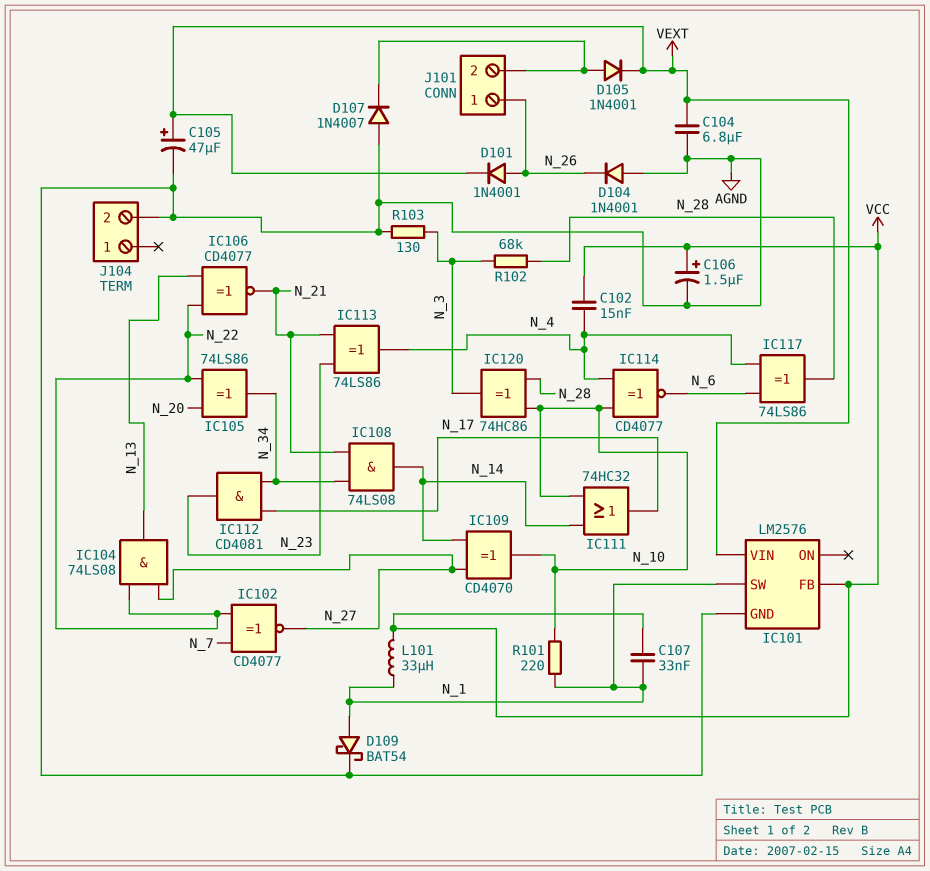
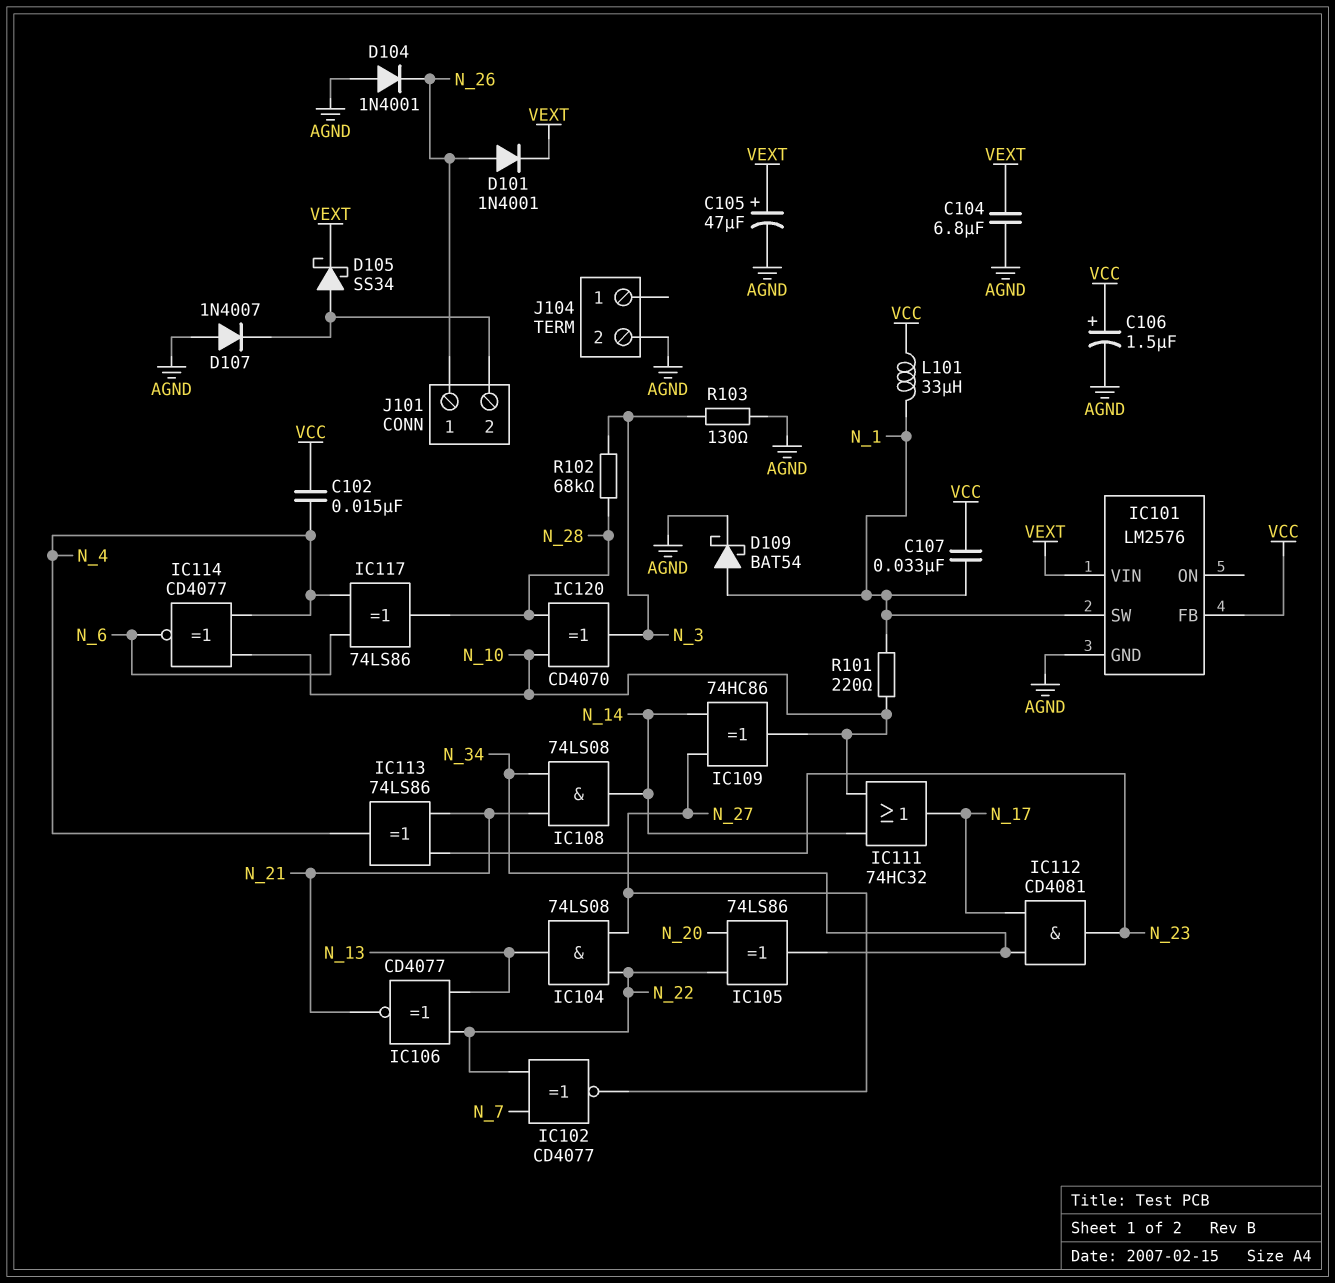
D105: diode 1N4001 (A J101/2, K VEXT) -> schottky SS34 (A J101/2, K VEXT)
IC109: XOR CD4070 (in N_14, in N_27, out N_10) -> XOR 74HC86 (in N_14, in N_27, out N_10)
IC120: XOR 74HC86 (in N_10, in N_28, out N_3) -> XOR CD4070 (in N_10, in N_28, out N_3)

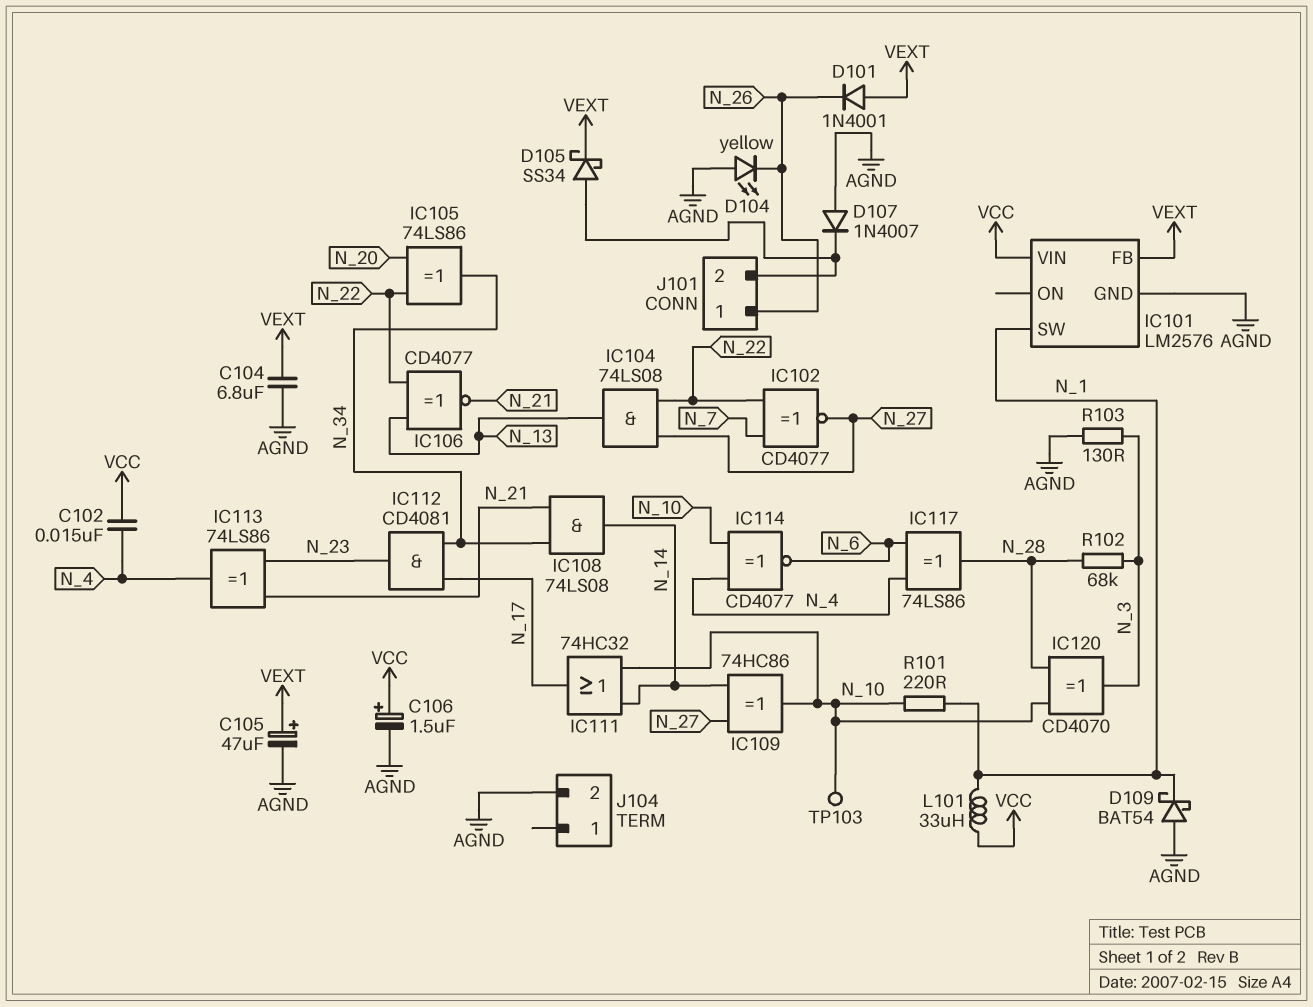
C107: 33nF (N_1, VCC) -> none
D101: diode 1N4001 (A N_26, K VEXT) -> diode 1N4001 (A VEXT, K N_26)
D104: diode 1N4001 (A AGND, K N_26) -> LED yellow (A AGND, K N_26)
D109: schottky BAT54 (A N_1, K AGND) -> schottky BAT54 (A AGND, K N_1)
IC101 pin FB: VCC -> VEXT
IC101 pin VIN: VEXT -> VCC
TP103: none -> test point (N_10)

